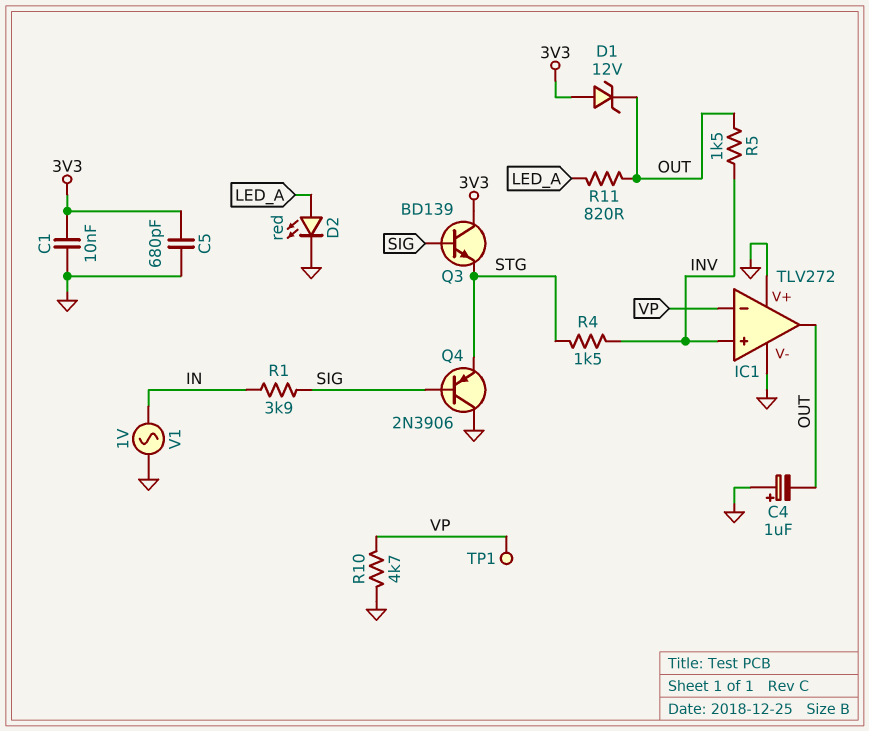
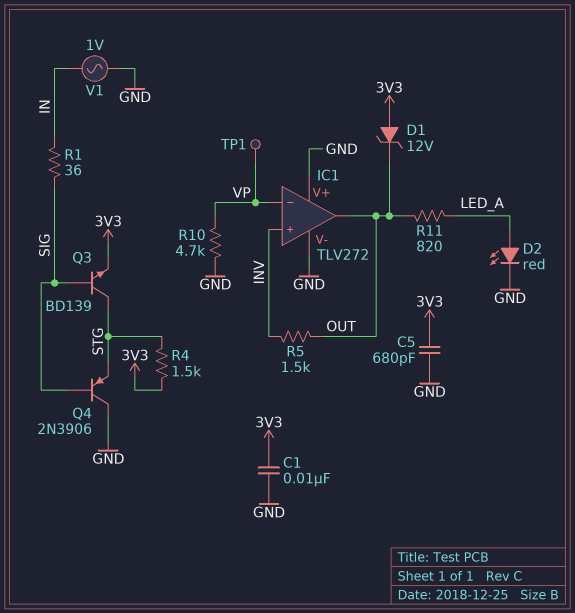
C4: 1uF (plus GND, minus OUT) -> none
Q3: NPN BD139 (B SIG, C 3V3, E STG) -> NPN BD139 (B SIG, C STG, E 3V3)
R1: 3.9k (IN, SIG) -> 36 (IN, SIG)
R4: 1.5k (INV, STG) -> 1.5k (3V3, STG)

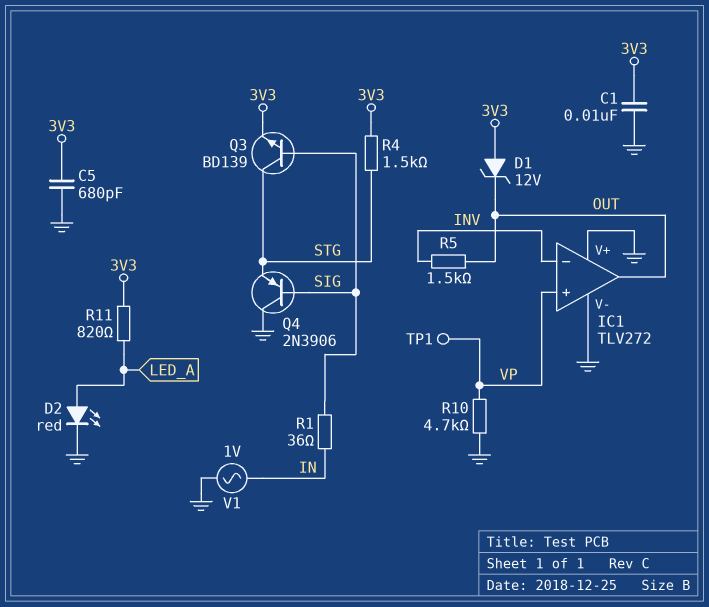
IC1 pin in+: INV -> VP
IC1 pin in-: VP -> INV
R11: 820 (LED_A, OUT) -> 820 (3V3, LED_A)

